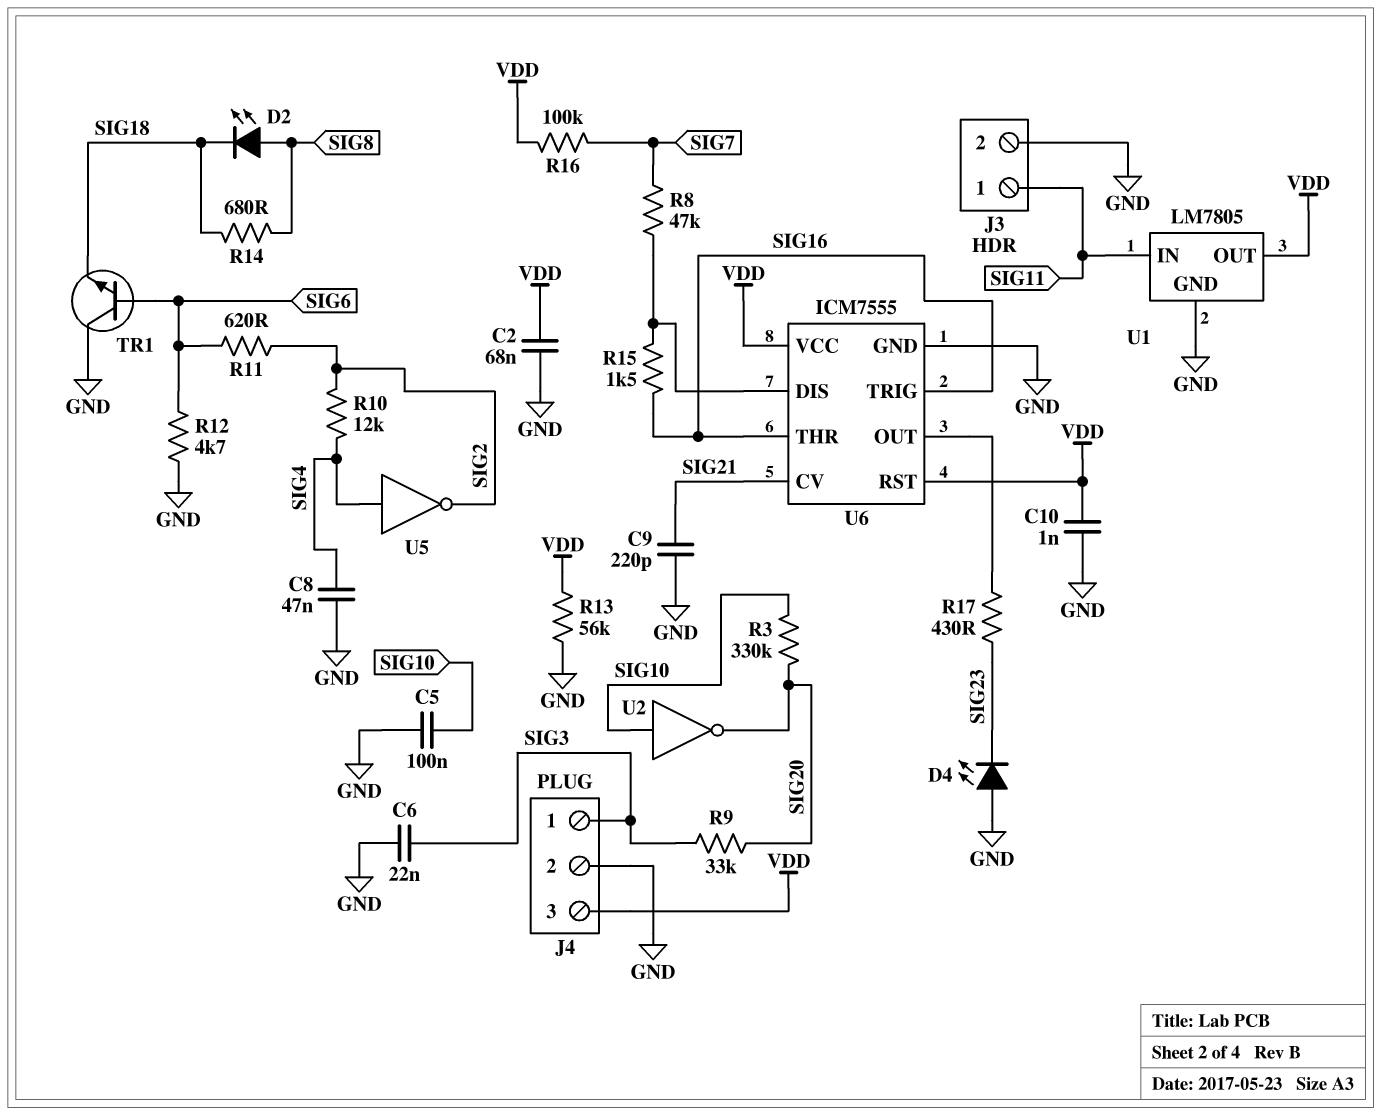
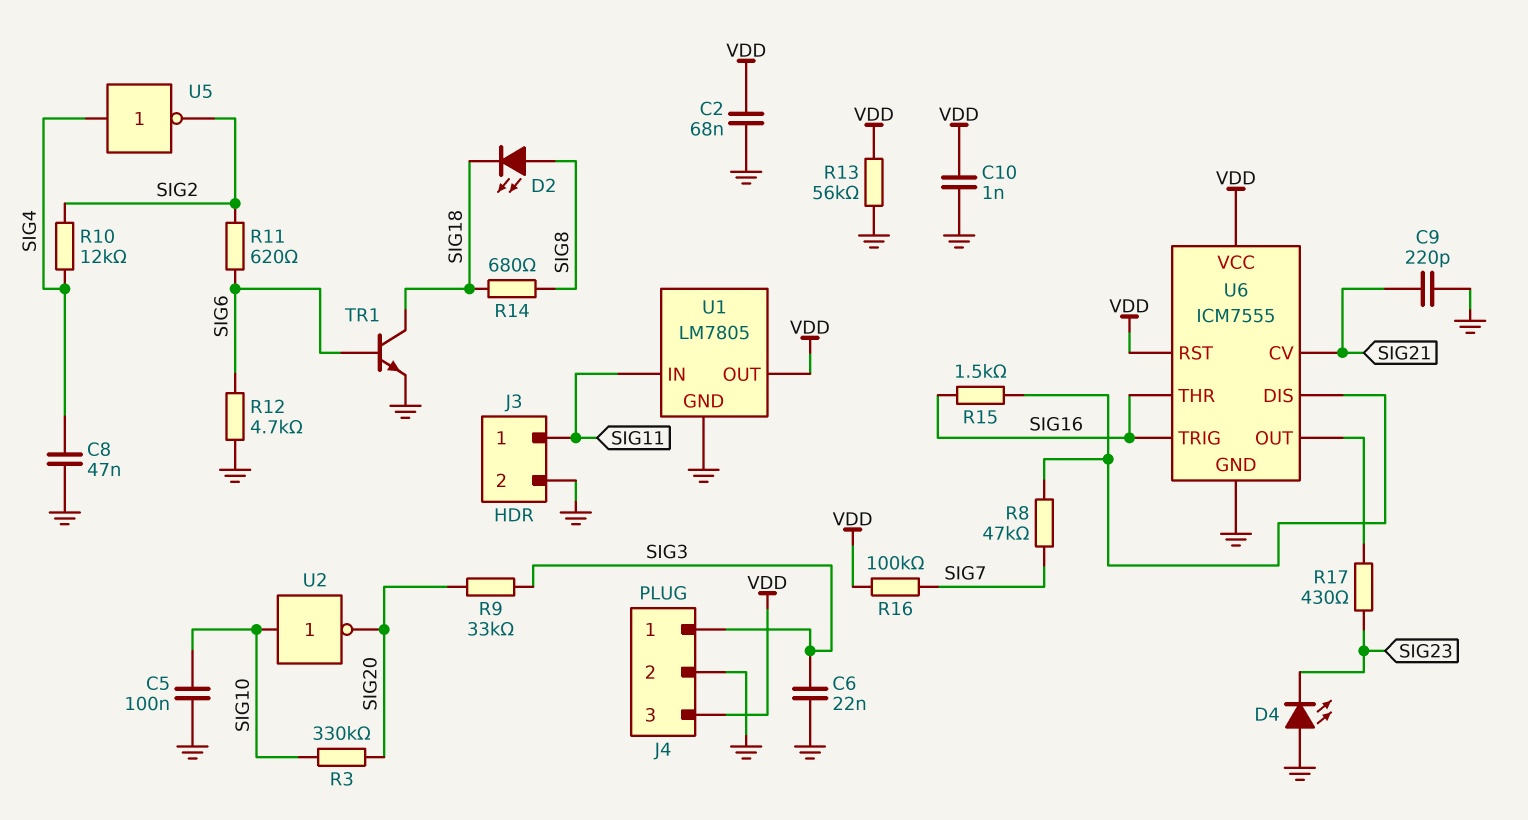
TR1: NPN (B SIG6, C GND, E SIG18) -> NPN (B SIG6, C SIG18, E GND)

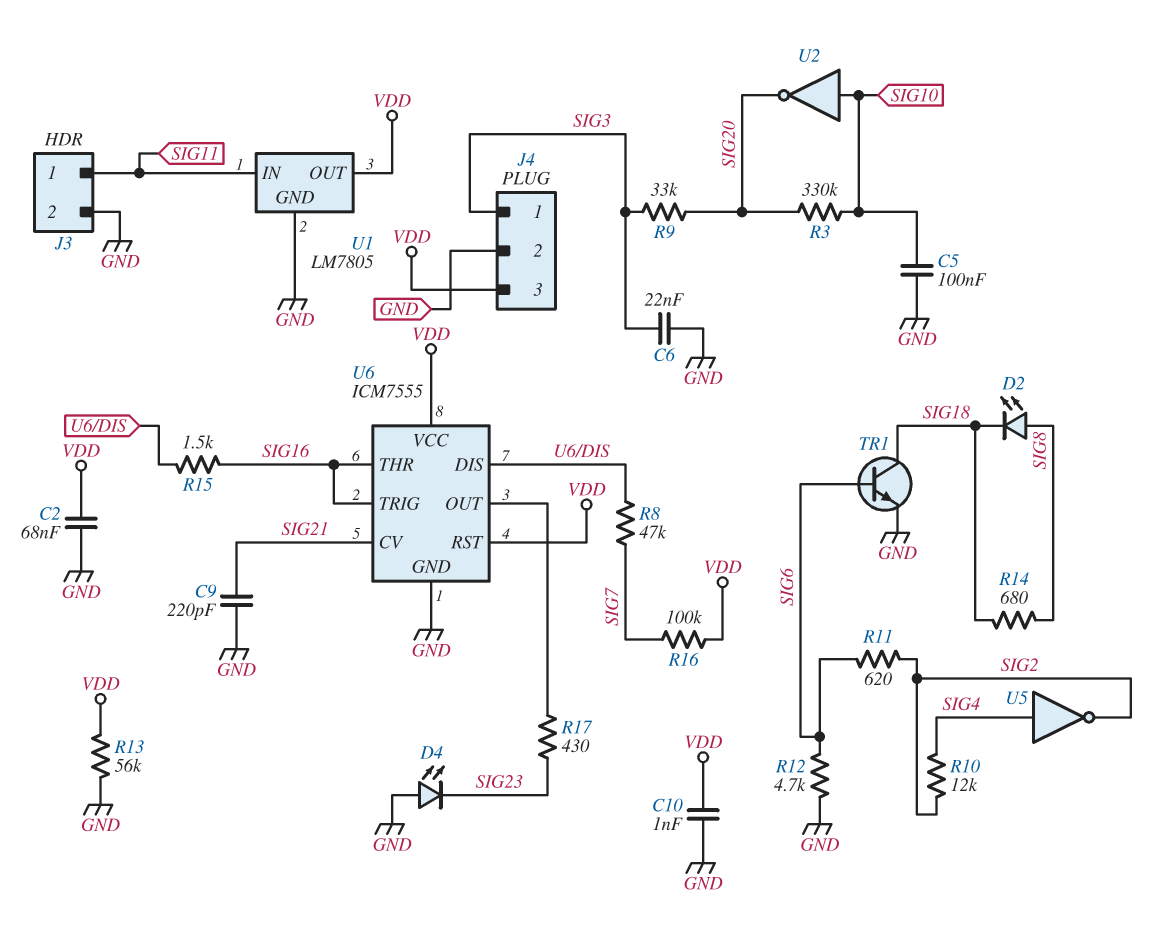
C8: 47nF (GND, SIG4) -> none

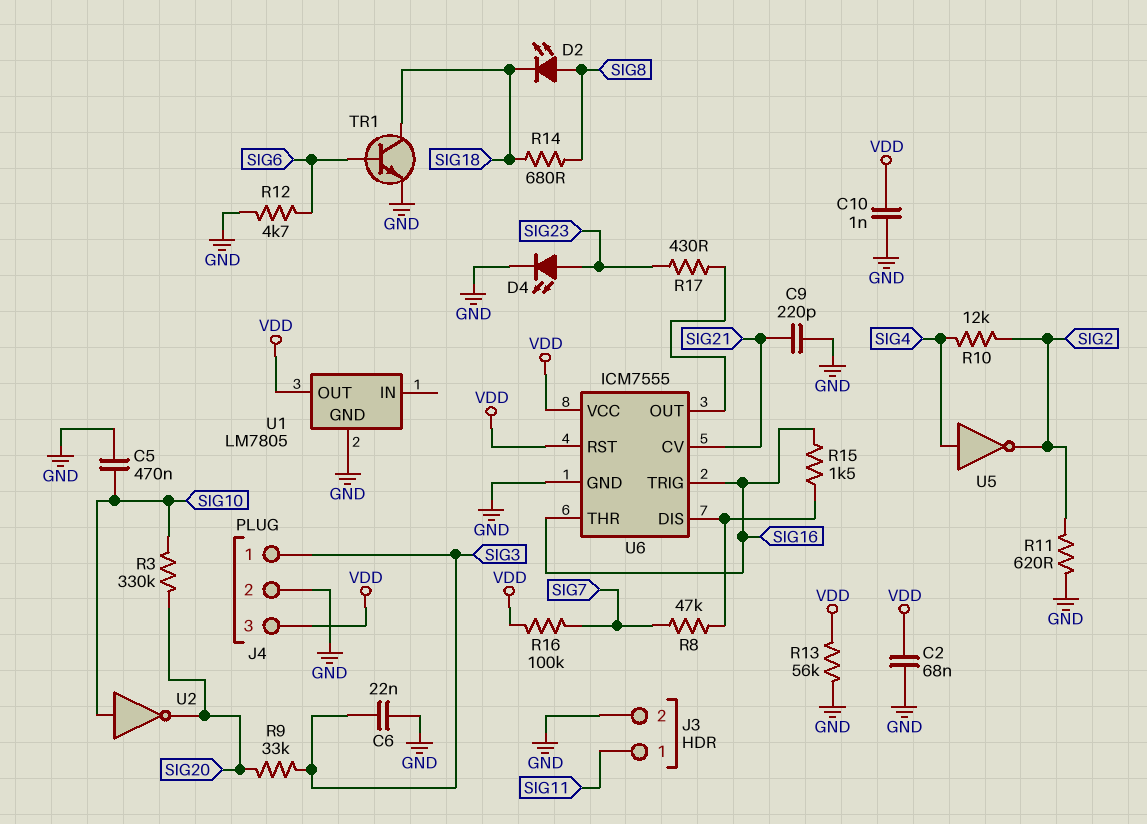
C5: 100nF (GND, SIG10) -> 470nF (GND, SIG10)
D4: LED (A GND, K SIG23) -> LED (A SIG23, K GND)
R11: 620 (SIG2, SIG6) -> 620 (GND, SIG2)
U1 pin IN: SIG11 -> none

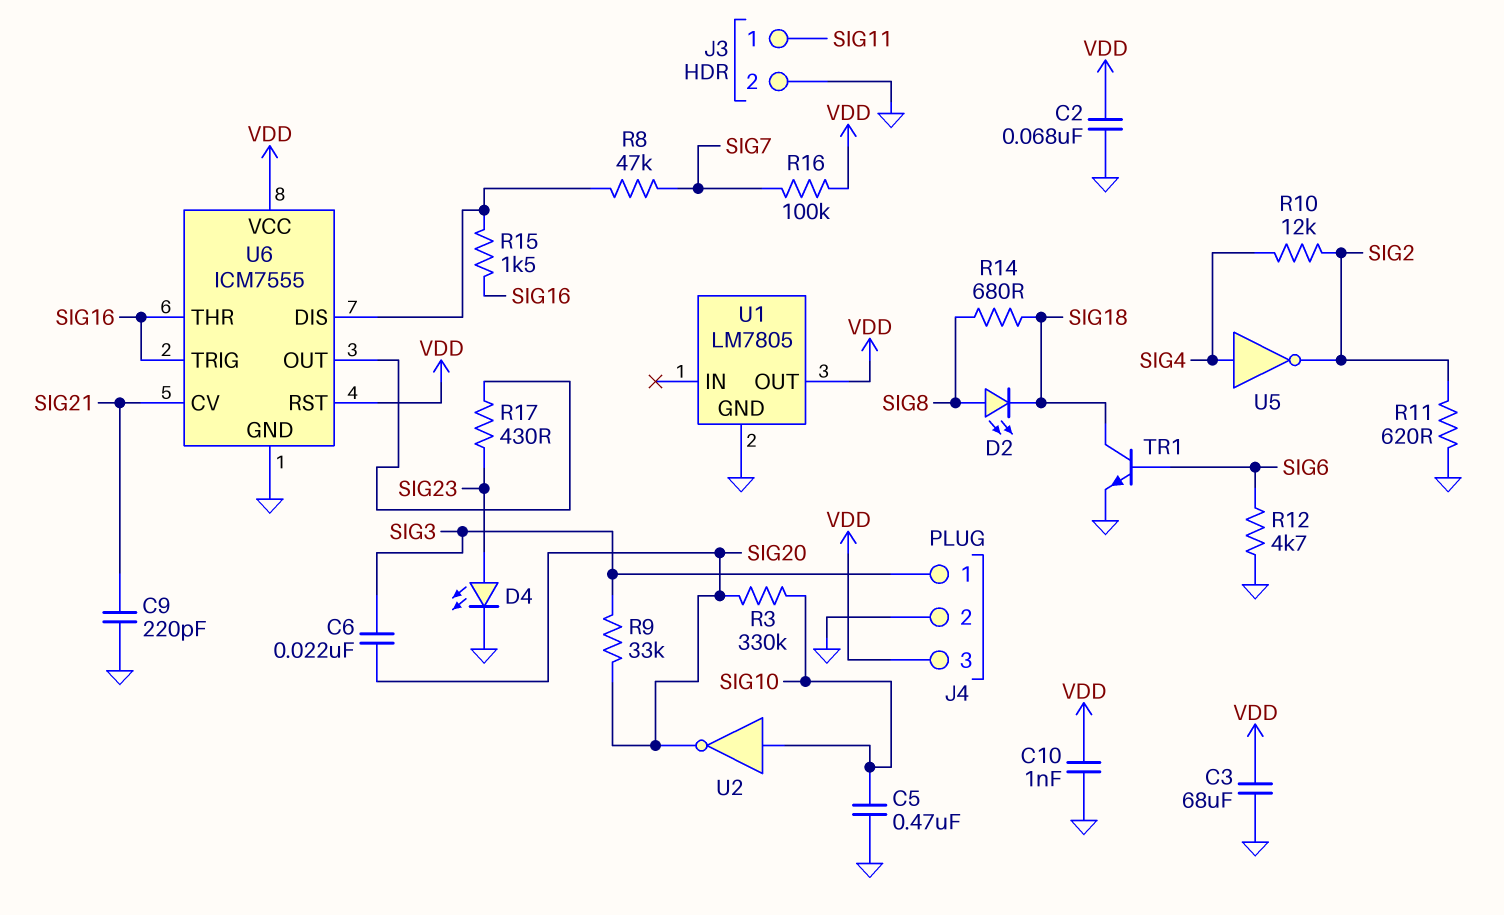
C3: none -> 68uF (GND, VDD)
C6: 22nF (GND, SIG3) -> 22nF (SIG3, SIG20)
R13: 56k (GND, VDD) -> none

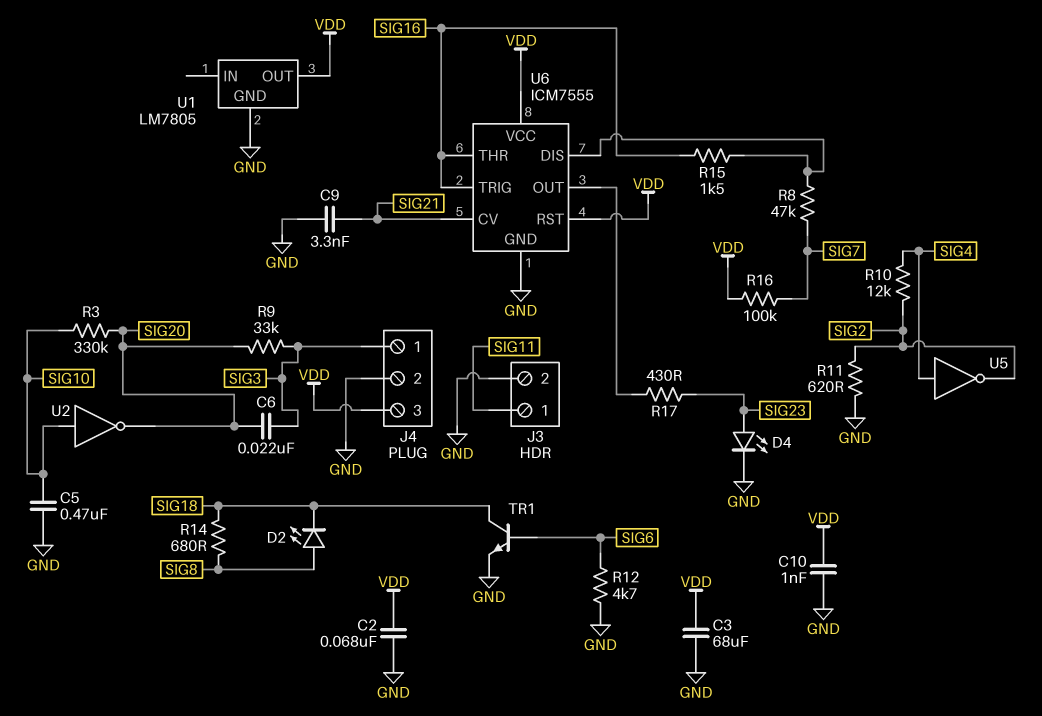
C9: 220pF (GND, SIG21) -> 3.3nF (GND, SIG21)

